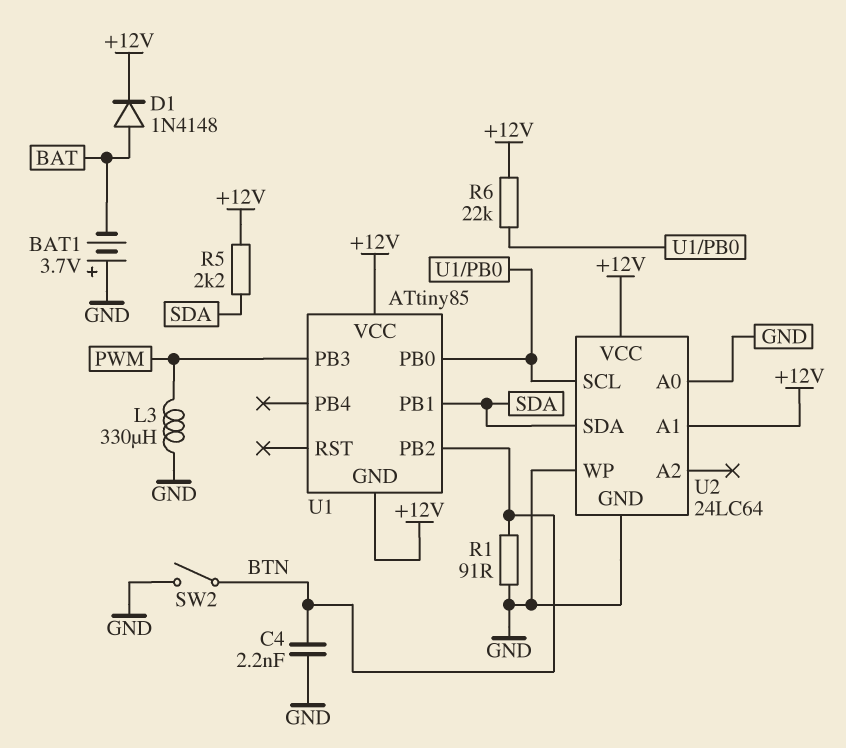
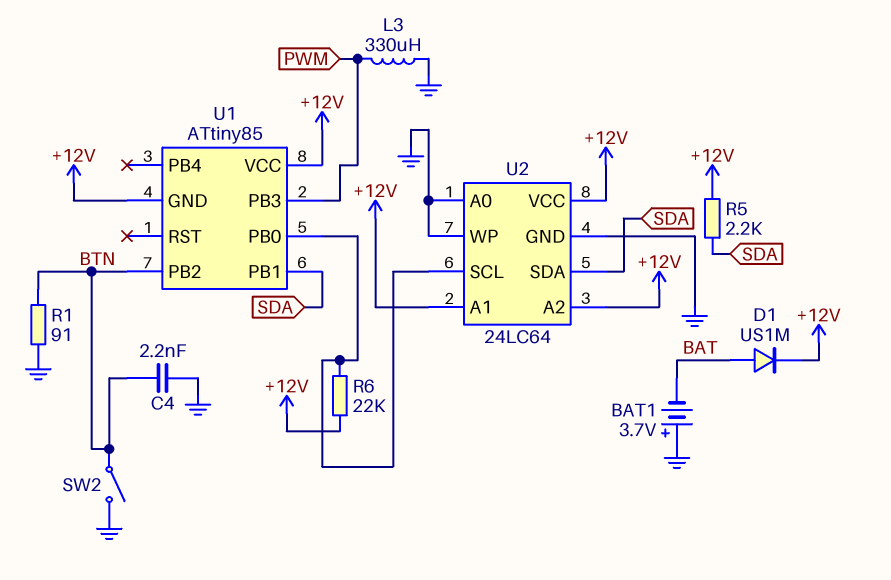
D1: diode 1N4148 (A BAT, K +12V) -> diode US1M (A BAT, K +12V)
U2 pin A2: none -> +12V

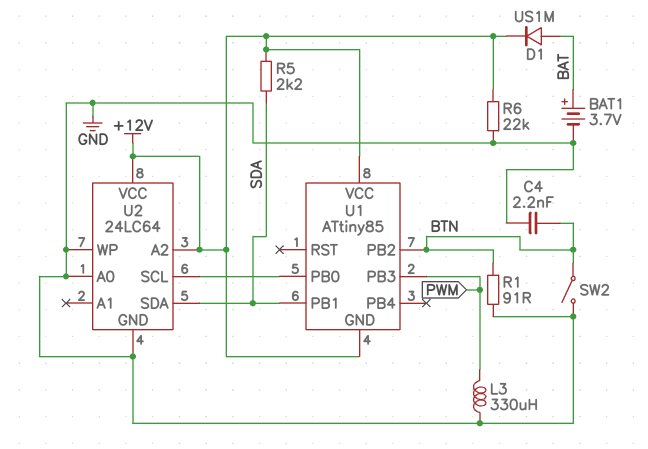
BAT1: 3.7V (plus GND, minus BAT) -> 3.7V (plus BAT, minus GND)
R6: 22k (+12V, U1/PB0) -> 22k (+12V, GND)
U2 pin A1: +12V -> none

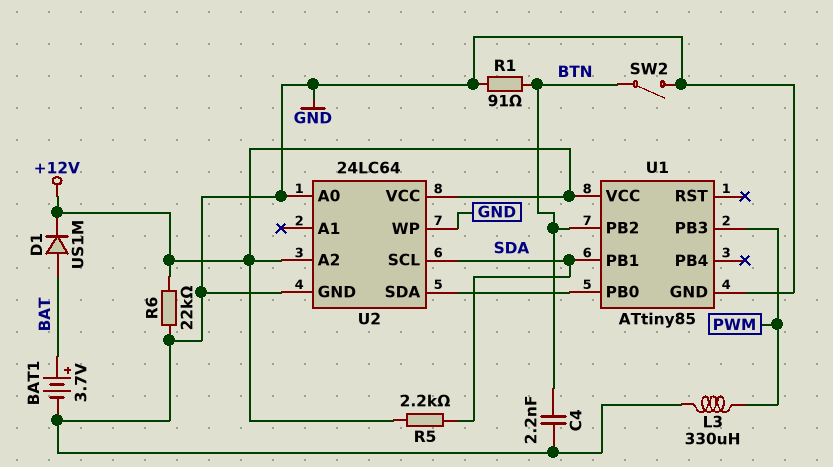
U1 pin GND: +12V -> GND
U2 pin SCL: U1/PB0 -> SDA
U2 pin SDA: SDA -> U1/PB0

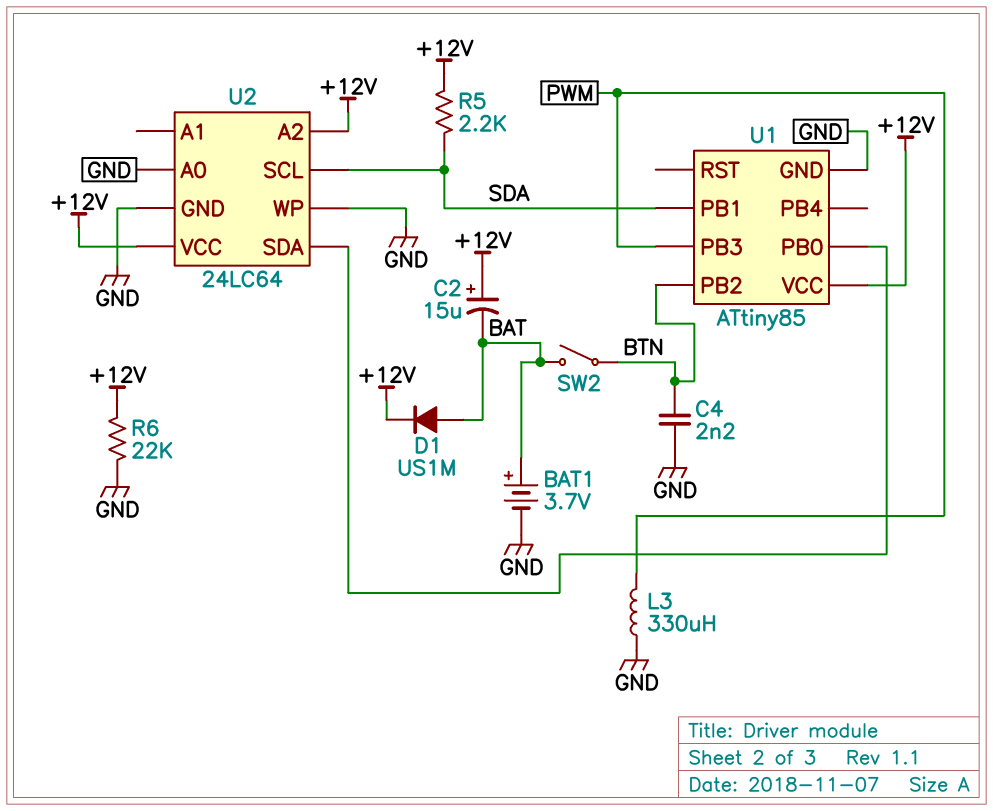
C2: none -> 15uF (plus +12V, minus BAT)
R1: 91 (BTN, GND) -> none
SW2: switch (BTN, GND) -> switch (BAT, BTN)

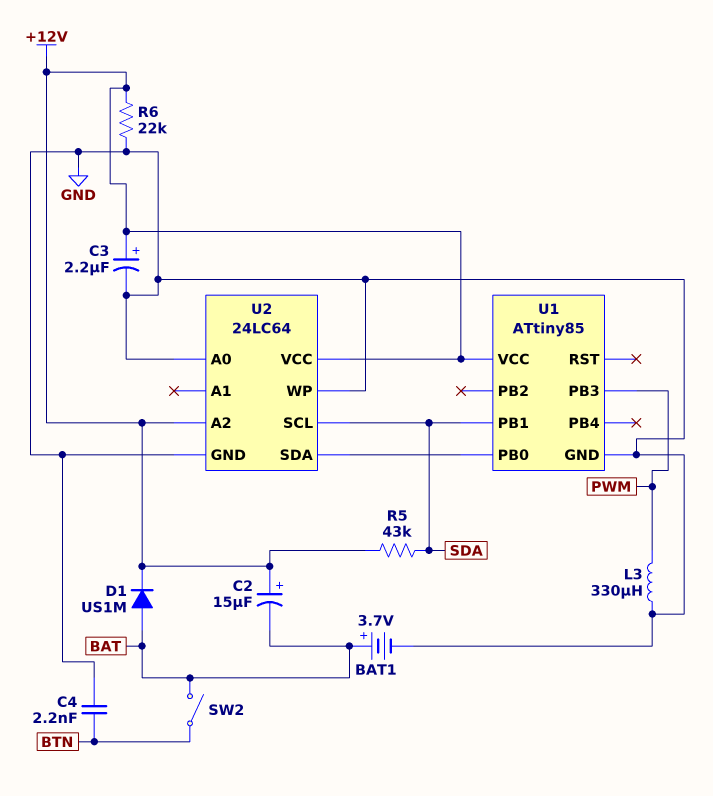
C3: none -> 2.2uF (plus +12V, minus GND)
R5: 2.2k (+12V, SDA) -> 43k (+12V, SDA)
U1 pin PB2: BTN -> none

